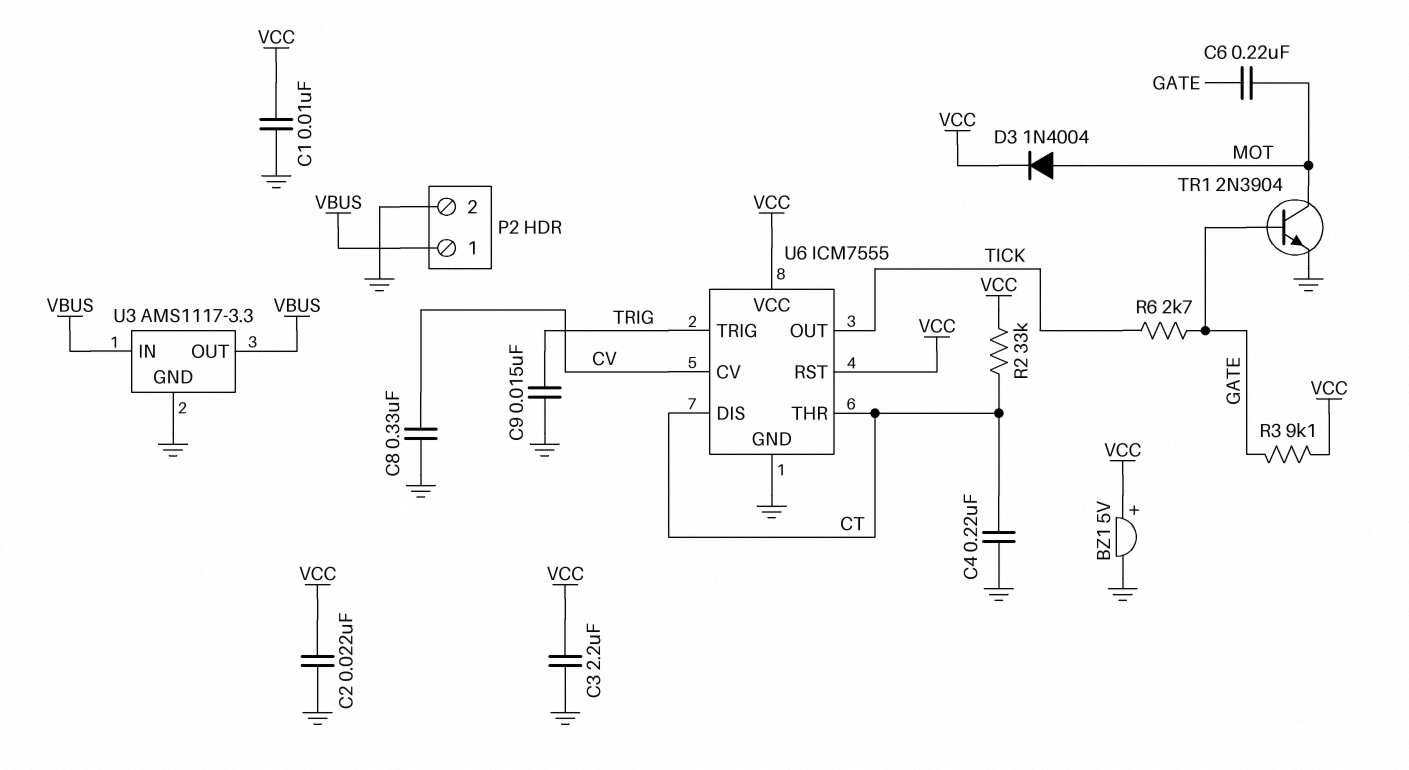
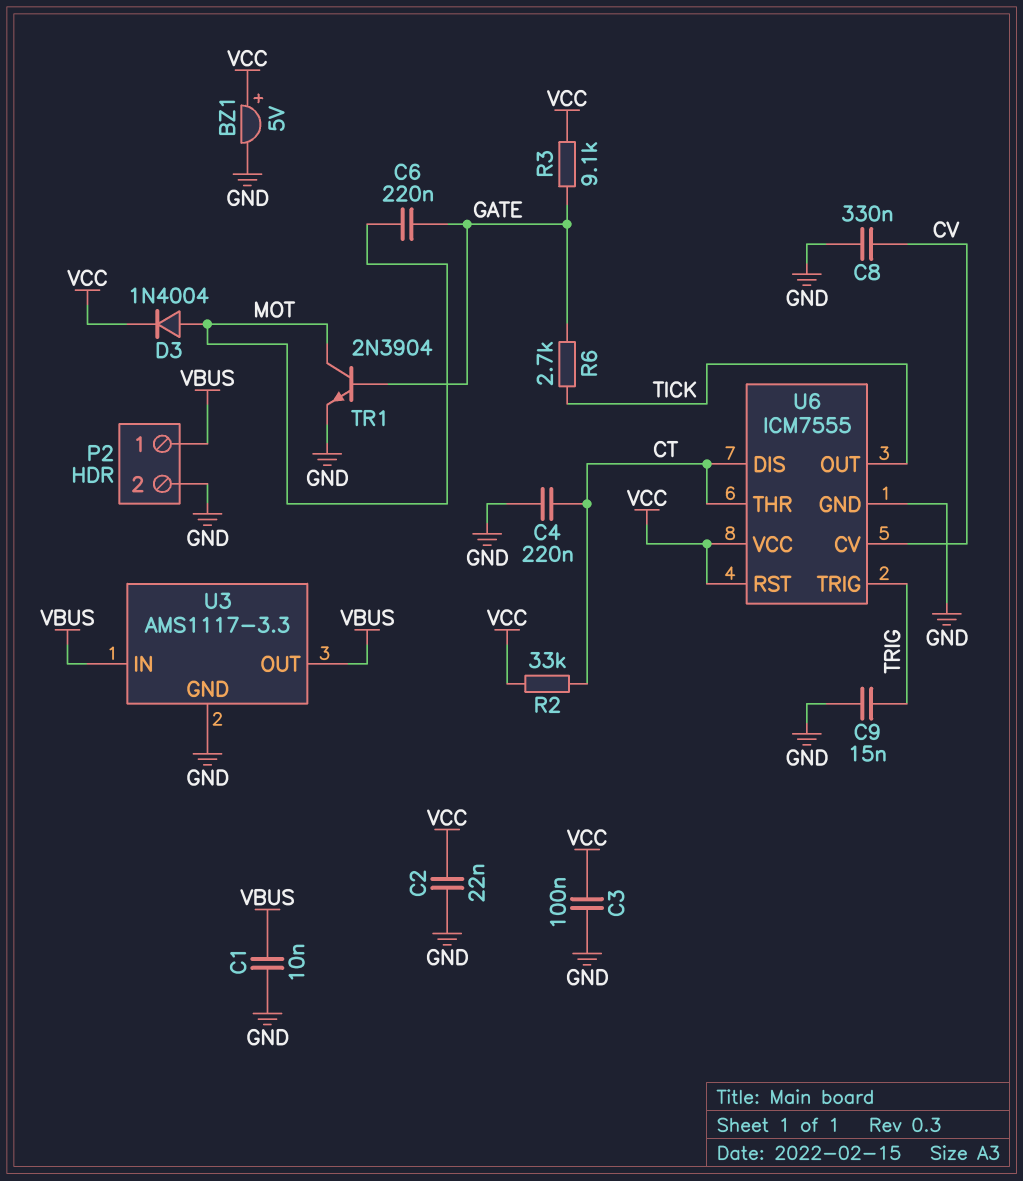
C1: 10nF (GND, VCC) -> 10nF (GND, VBUS)
C3: 2.2uF (GND, VCC) -> 100nF (GND, VCC)

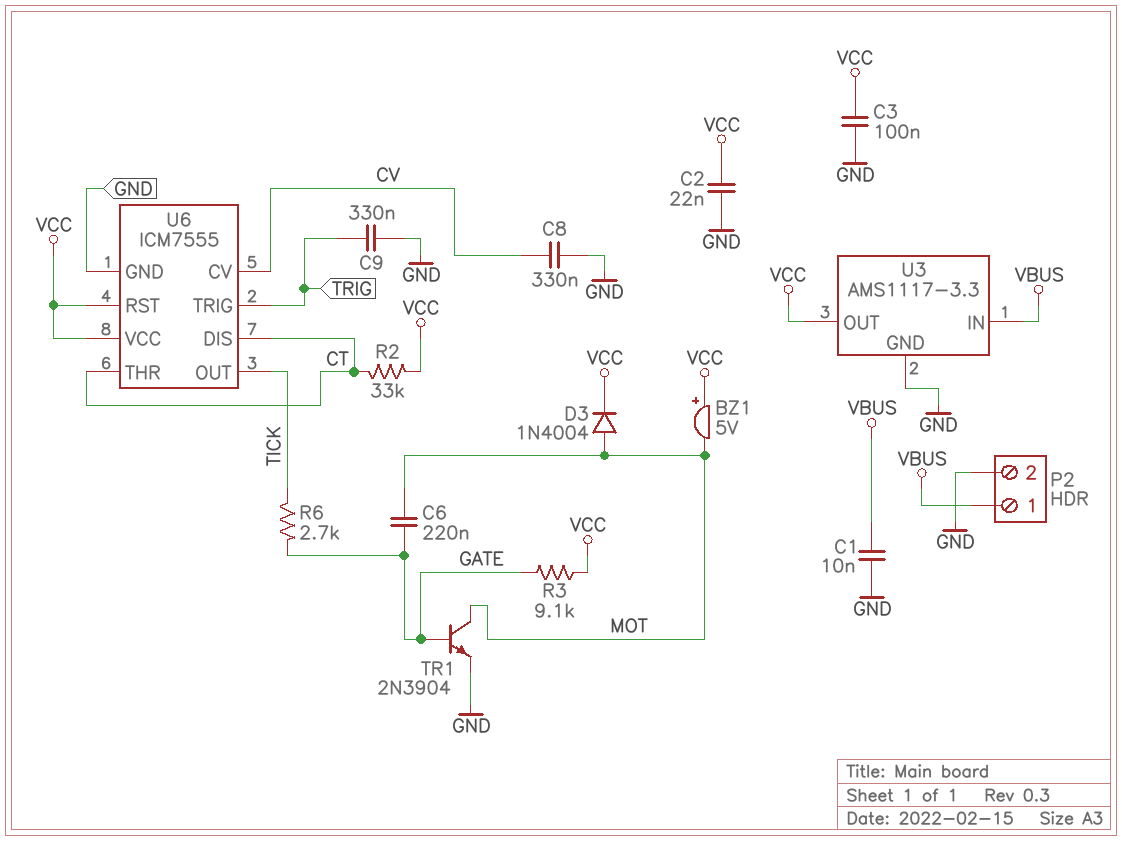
BZ1: buzzer 5V (plus VCC, minus GND) -> buzzer 5V (plus VCC, minus MOT)
C4: 220nF (CT, GND) -> none
C9: 15nF (GND, TRIG) -> 330nF (GND, TRIG)
U3 pin OUT: VBUS -> VCC

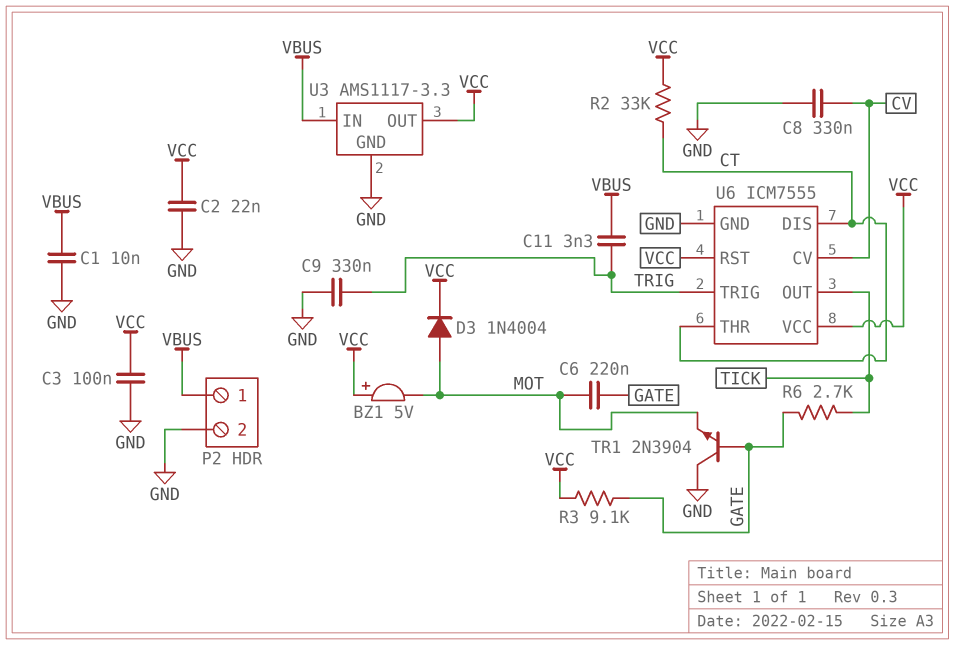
C11: none -> 3.3nF (TRIG, VBUS)
TR1: NPN 2N3904 (B GATE, C MOT, E GND) -> NPN 2N3904 (B GATE, C GND, E MOT)

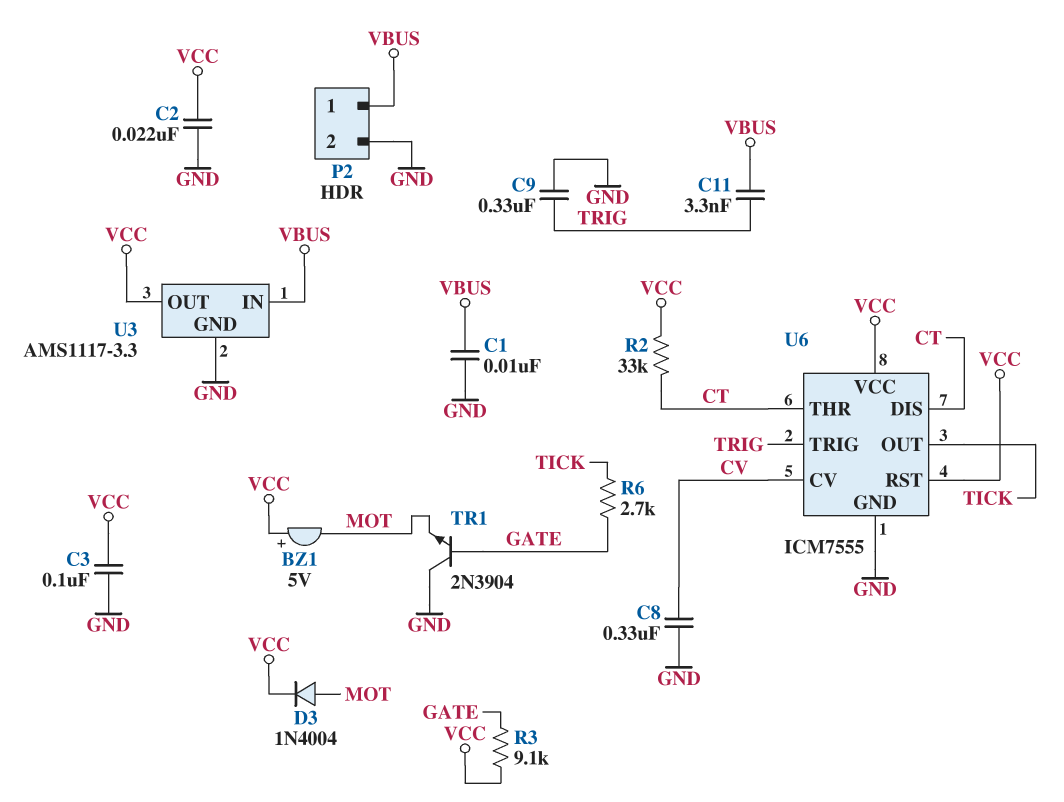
C6: 220nF (GATE, MOT) -> none

